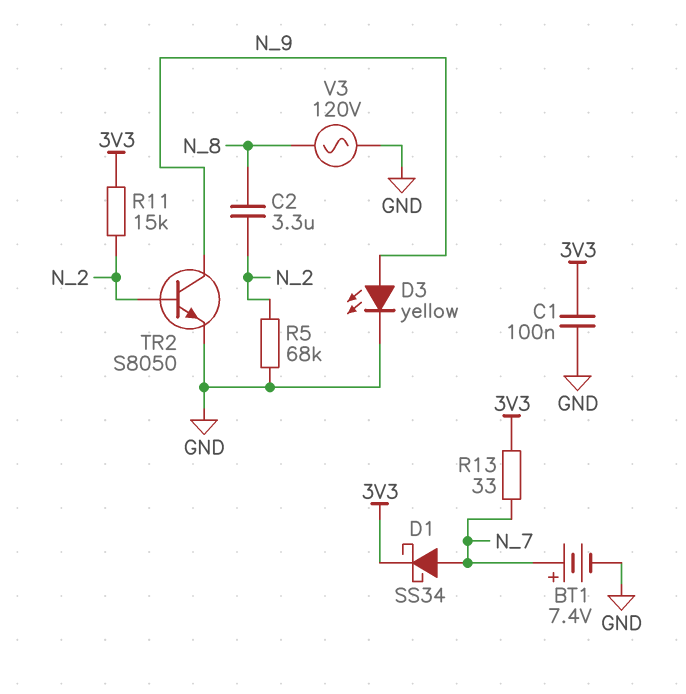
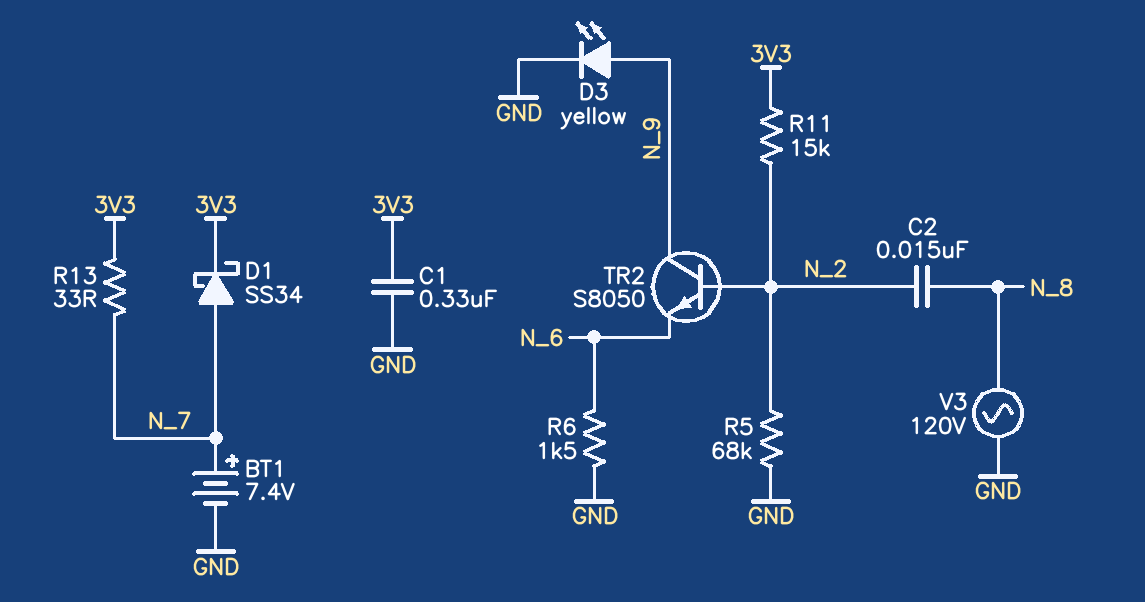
C1: 100nF (3V3, GND) -> 330nF (3V3, GND)
C2: 3.3uF (N_2, N_8) -> 15nF (N_2, N_8)
R6: none -> 1.5k (GND, N_6)
TR2: NPN S8050 (B N_2, C N_9, E GND) -> NPN S8050 (B N_2, C N_9, E N_6)

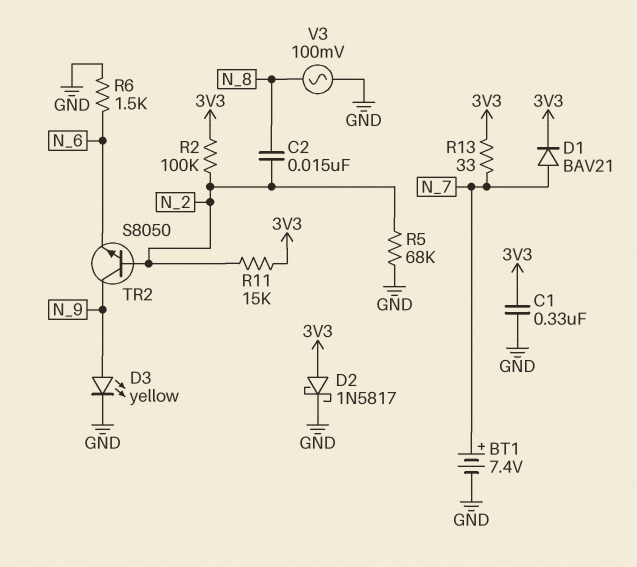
D1: schottky SS34 (A N_7, K 3V3) -> diode BAV21 (A N_7, K 3V3)
D2: none -> schottky 1N5817 (A 3V3, K GND)
R2: none -> 100k (3V3, N_2)
V3: AC 120V (GND, N_8) -> AC 100mV (GND, N_8)

